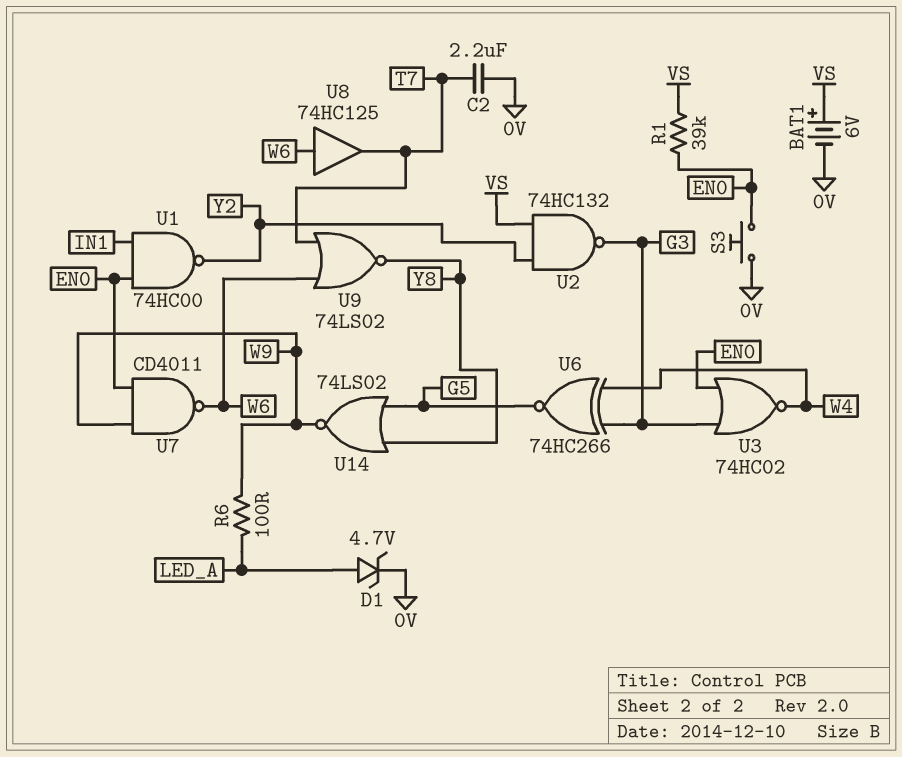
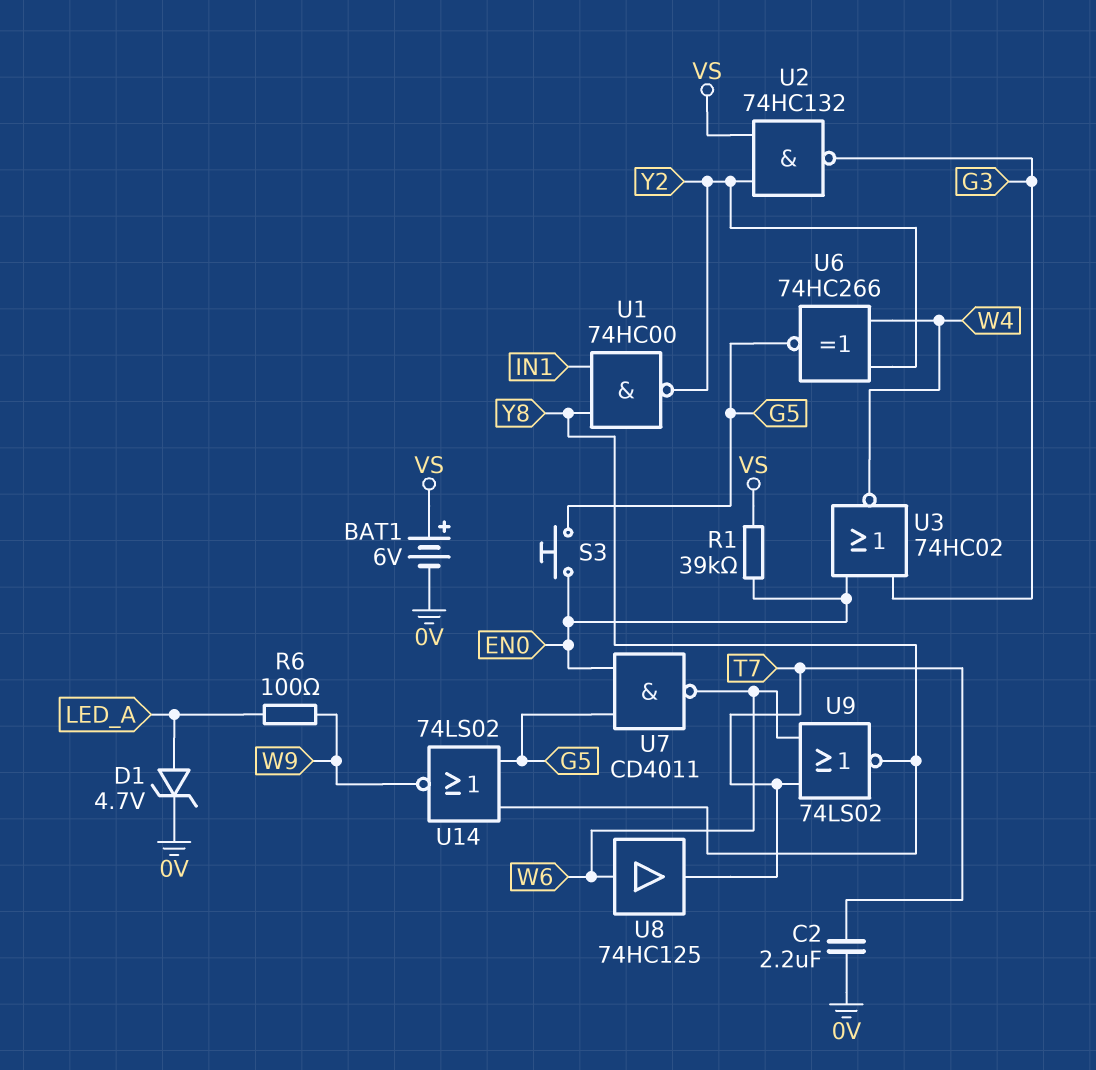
S3: button (0V, EN0) -> button (EN0, G5)
U1: NAND 74HC00 (in EN0, in IN1, out Y2) -> NAND 74HC00 (in IN1, in Y8, out Y2)
U6: XNOR 74HC266 (in G3, in W4, out G5) -> XNOR 74HC266 (in W4, in Y2, out G5)
U7: NAND CD4011 (in EN0, in W9, out W6) -> NAND CD4011 (in EN0, in G5, out W6)

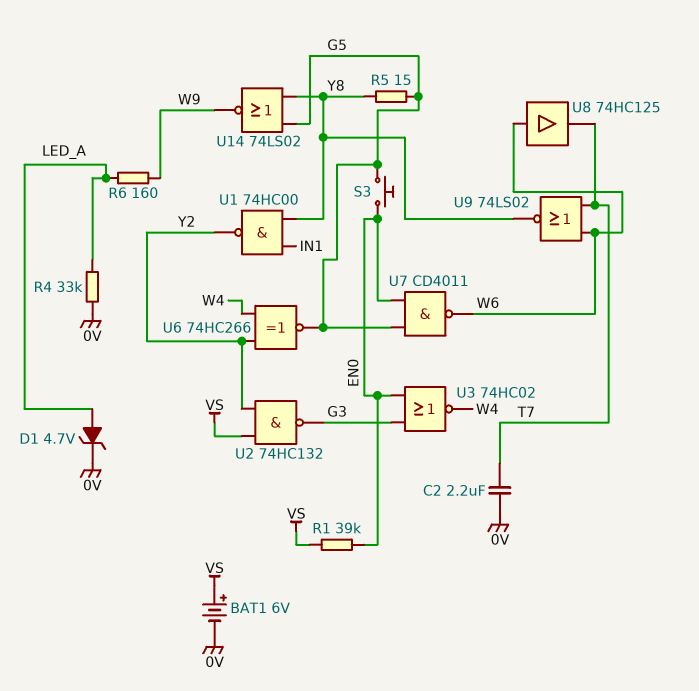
R4: none -> 33k (0V, LED_A)
R5: none -> 15 (G5, Y8)
R6: 100 (LED_A, W9) -> 160 (LED_A, W9)

